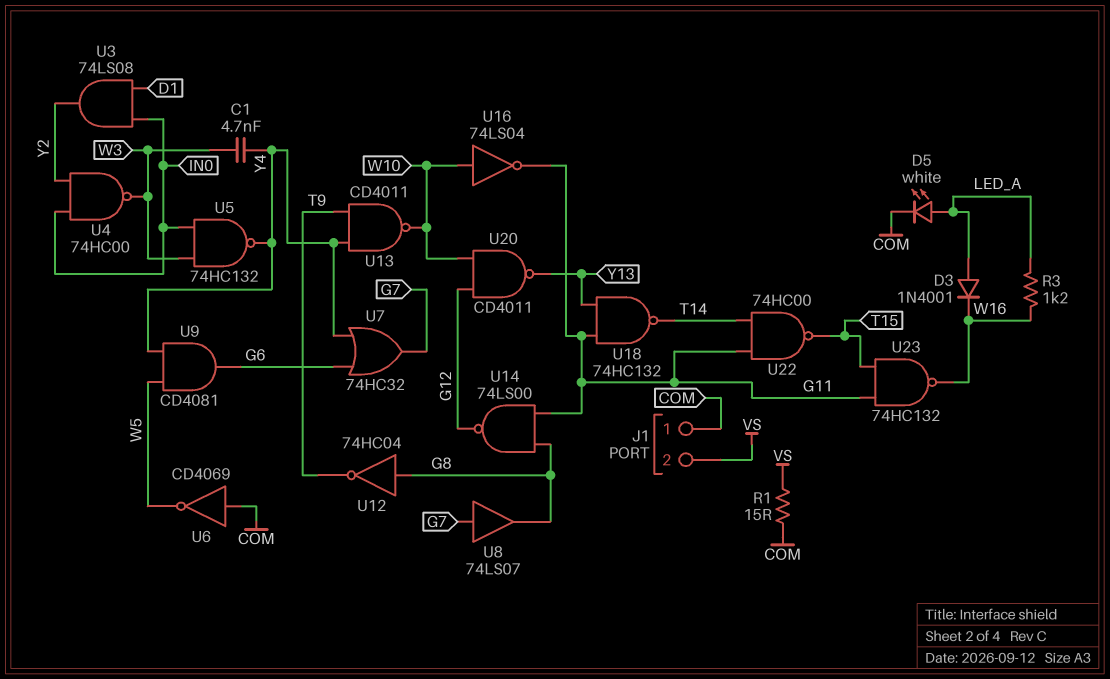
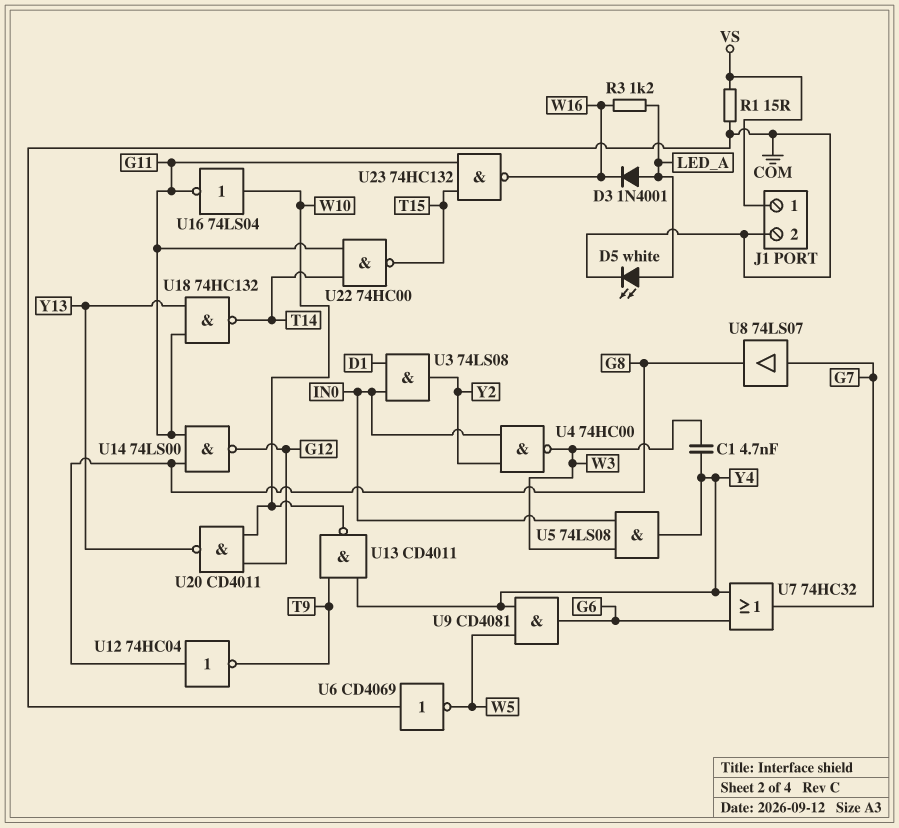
J1 pin 1: COM -> VS
J1 pin 2: VS -> COM
U5: NAND 74HC132 (in IN0, in W3, out Y4) -> AND 74LS08 (in IN0, in W3, out Y4)

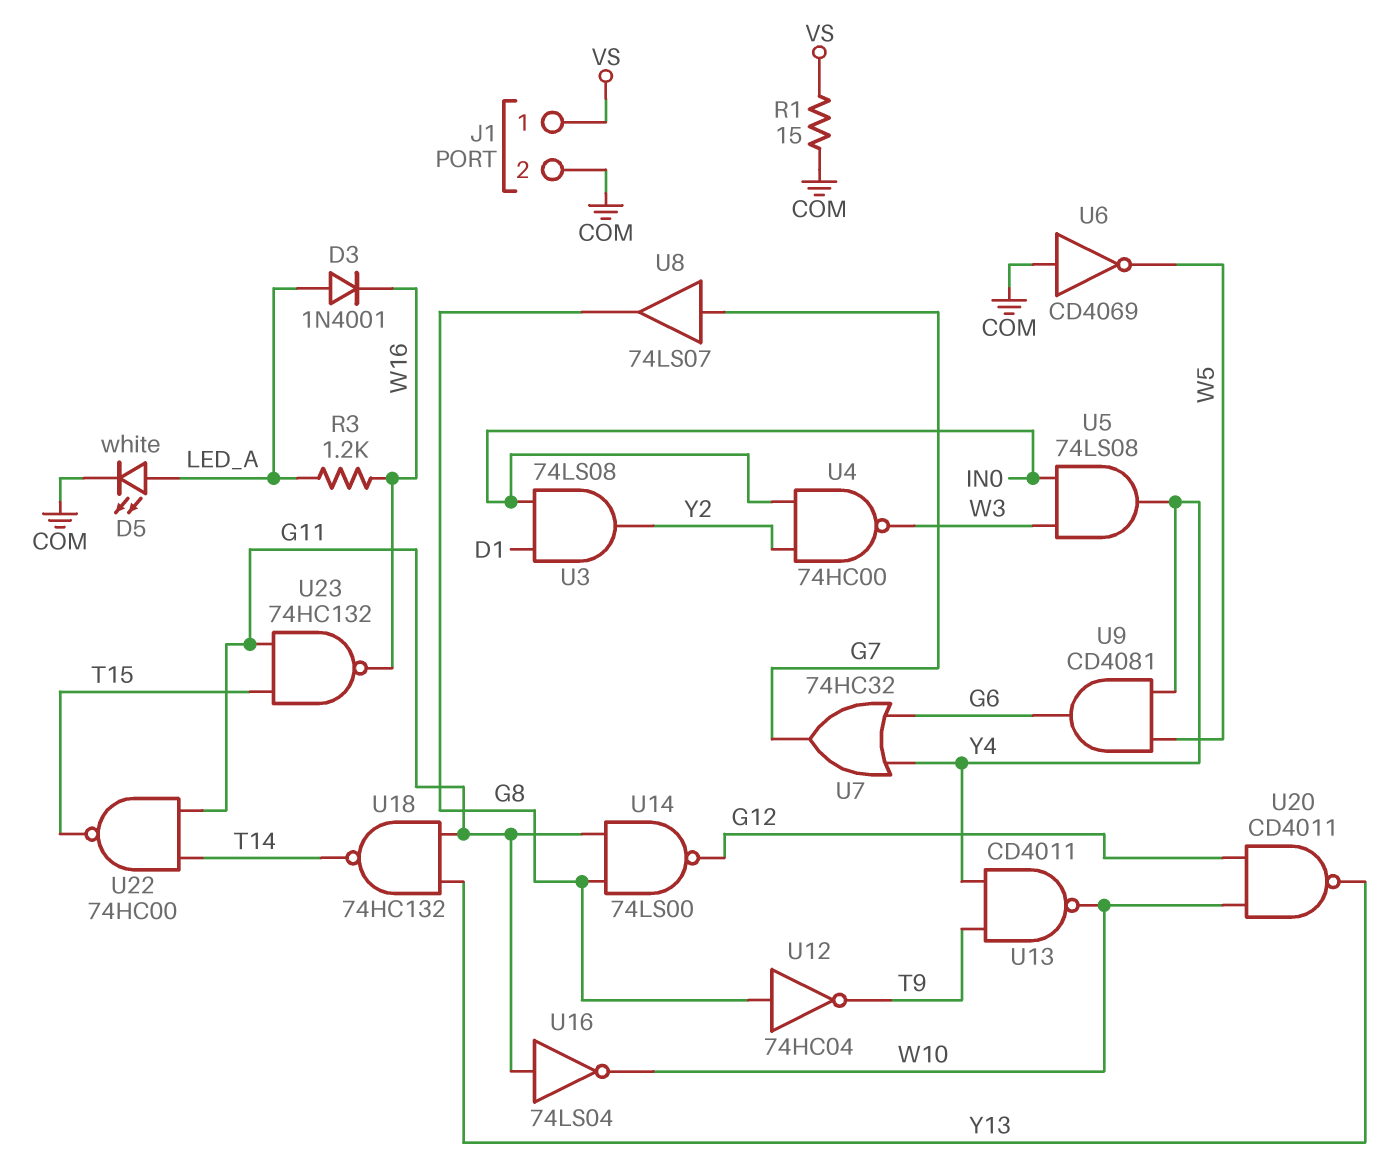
C1: 4.7nF (W3, Y4) -> none
U16: NOT 74LS04 (in W10, out G11) -> NOT 74LS04 (in G11, out W10)

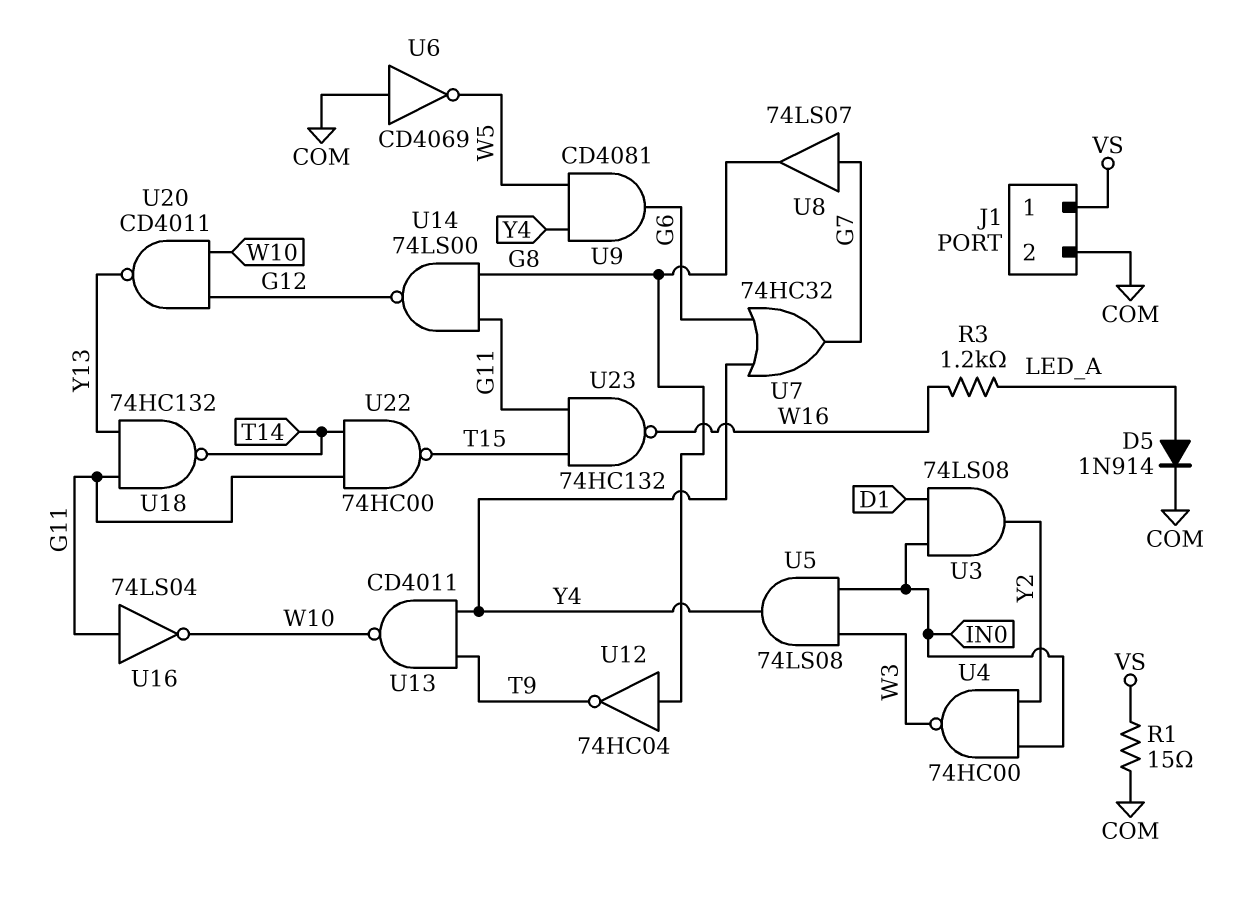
D3: diode 1N4001 (A LED_A, K W16) -> none
D5: LED white (A LED_A, K COM) -> diode 1N914 (A LED_A, K COM)

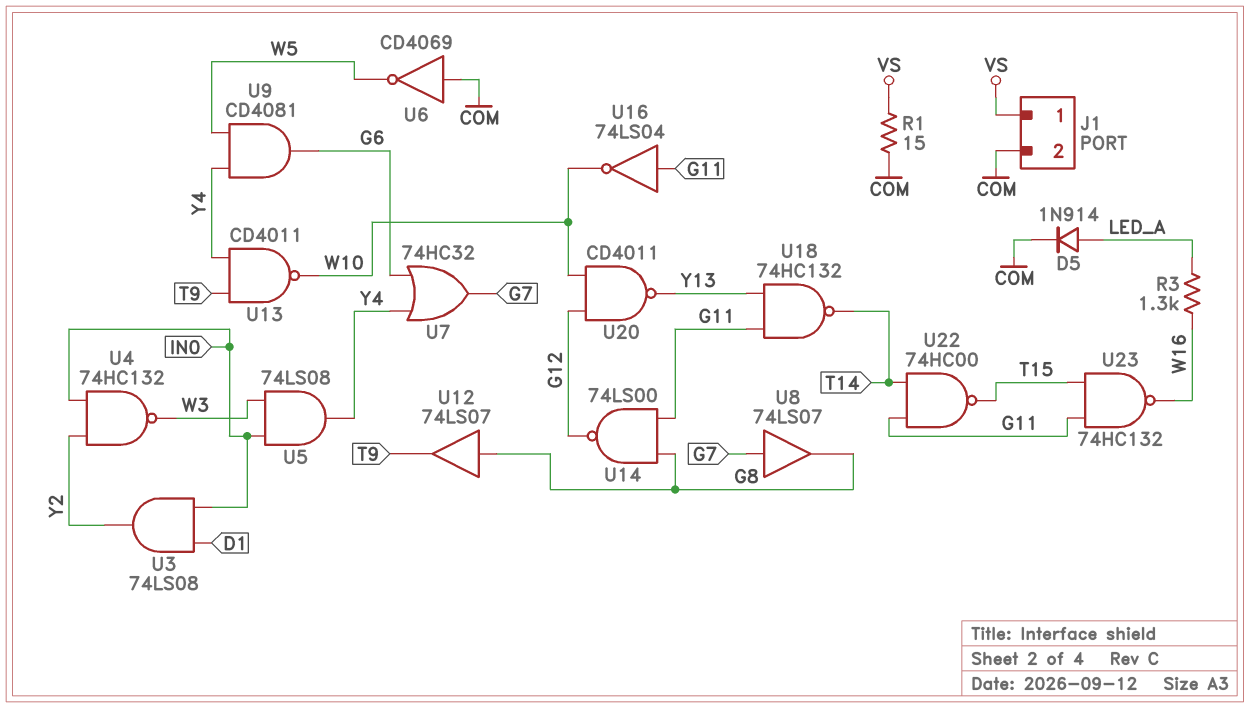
R3: 1.2k (LED_A, W16) -> 1.3k (LED_A, W16)
U4: NAND 74HC00 (in IN0, in Y2, out W3) -> NAND 74HC132 (in IN0, in Y2, out W3)
U12: NOT 74HC04 (in G8, out T9) -> buffer 74LS07 (in G8, out T9)

